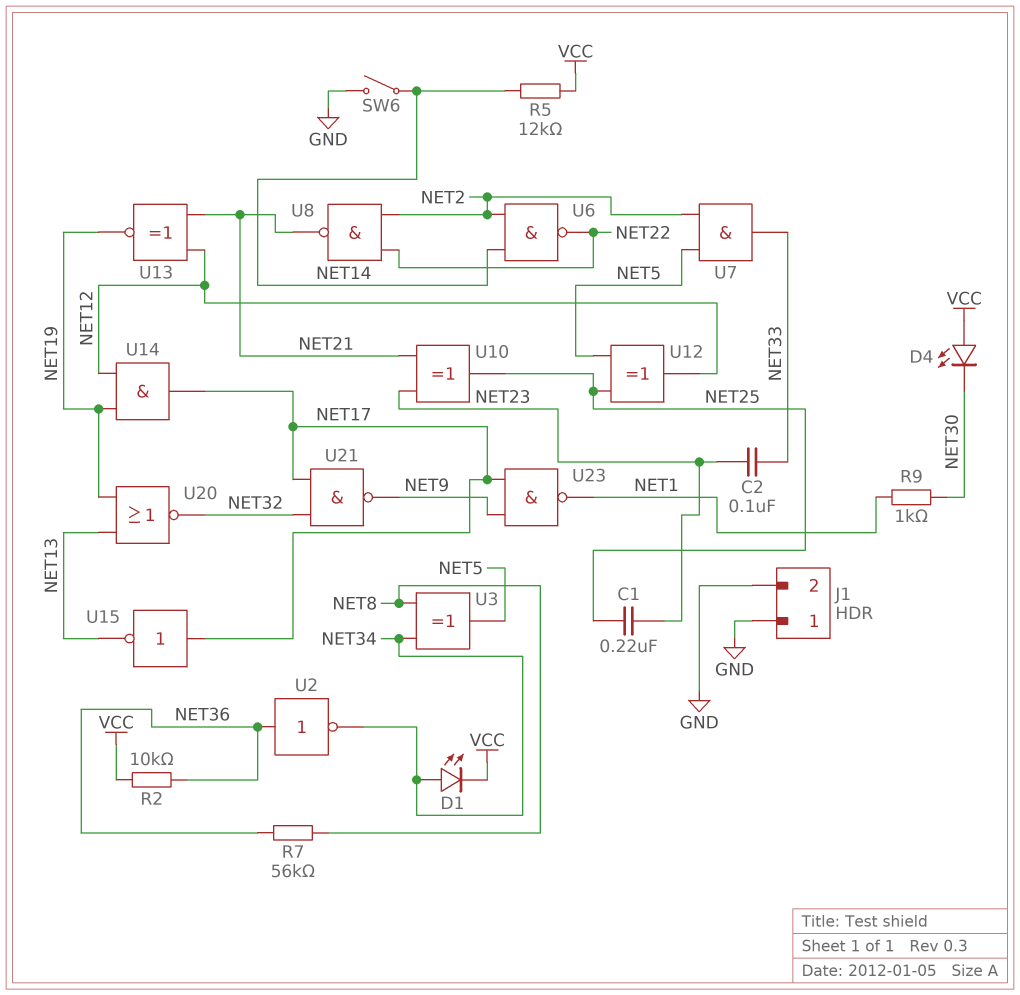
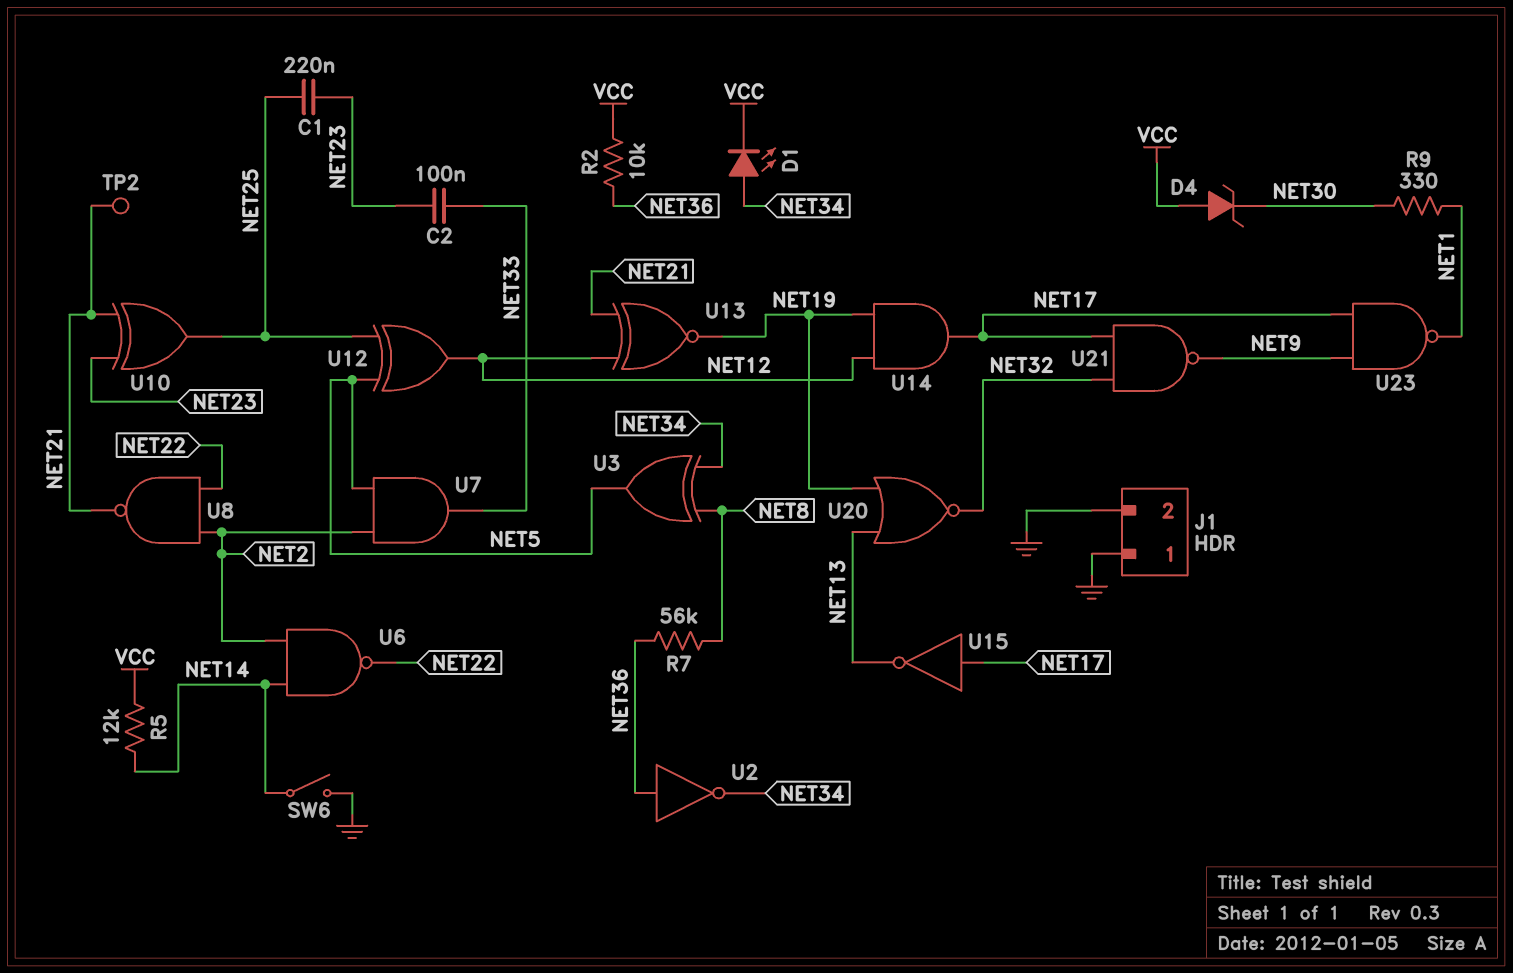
D4: LED (A VCC, K NET30) -> zener (A VCC, K NET30)
R9: 1k (NET1, NET30) -> 330 (NET1, NET30)
TP2: none -> test point (NET21)

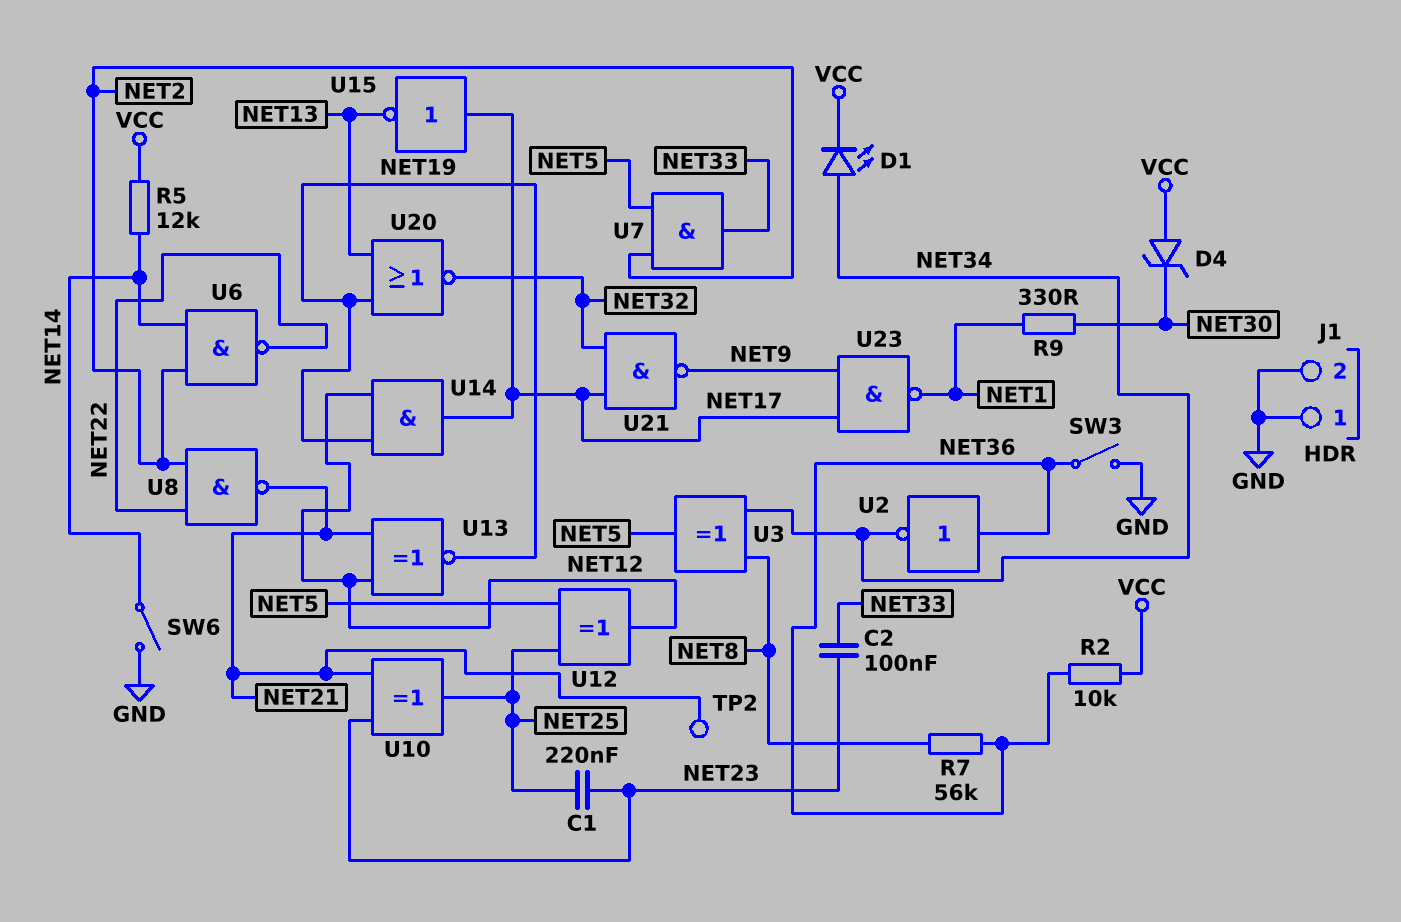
SW3: none -> switch (GND, NET36)

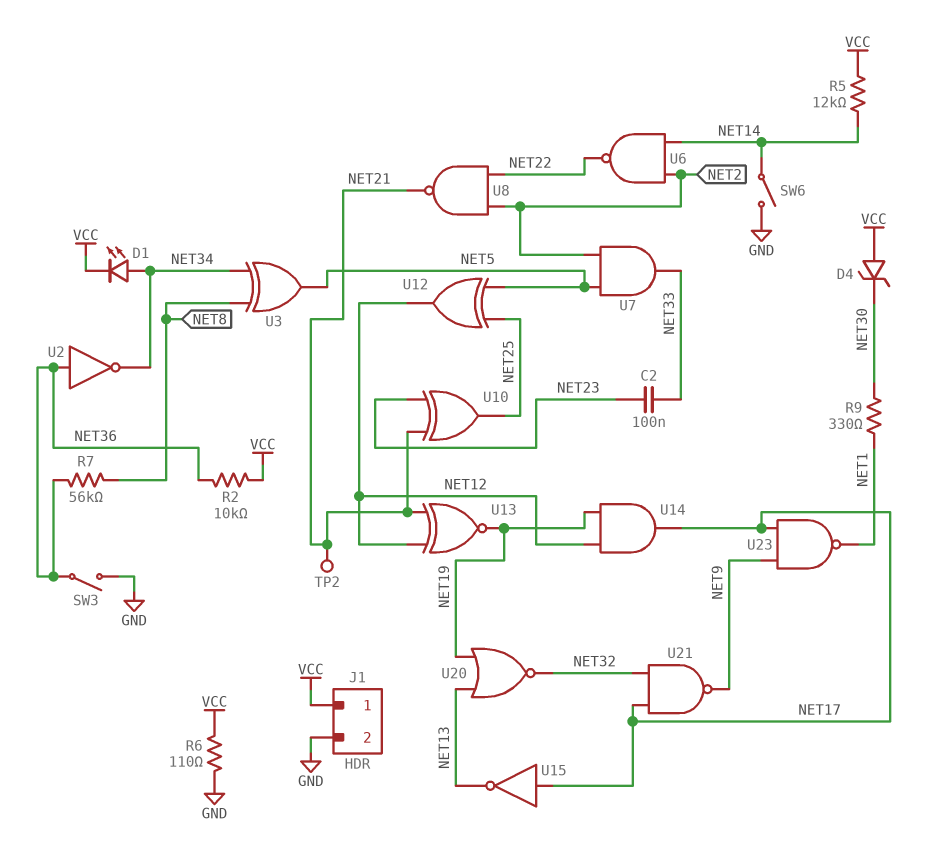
C1: 220nF (NET23, NET25) -> none
J1 pin 1: GND -> VCC
R6: none -> 110 (GND, VCC)

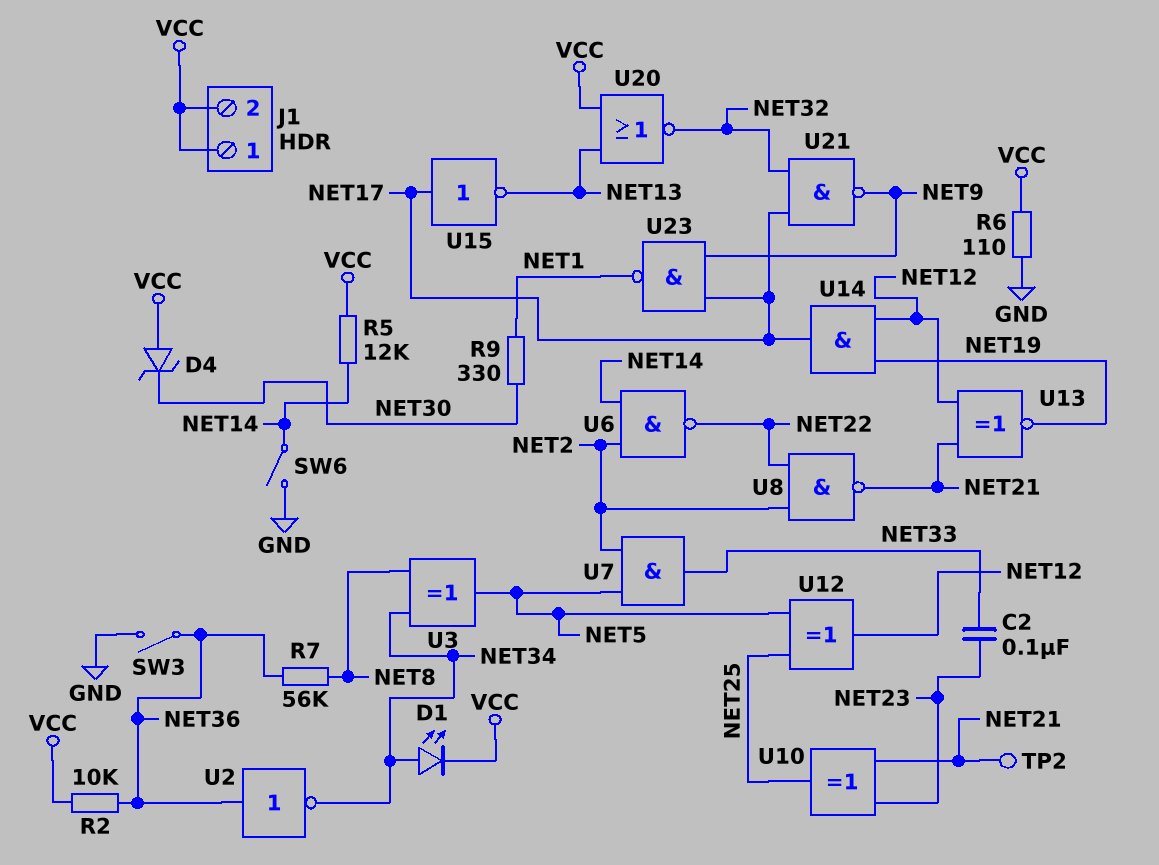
J1 pin 2: GND -> VCC
U20: NOR (in NET13, in NET19, out NET32) -> NOR (in NET13, in VCC, out NET32)

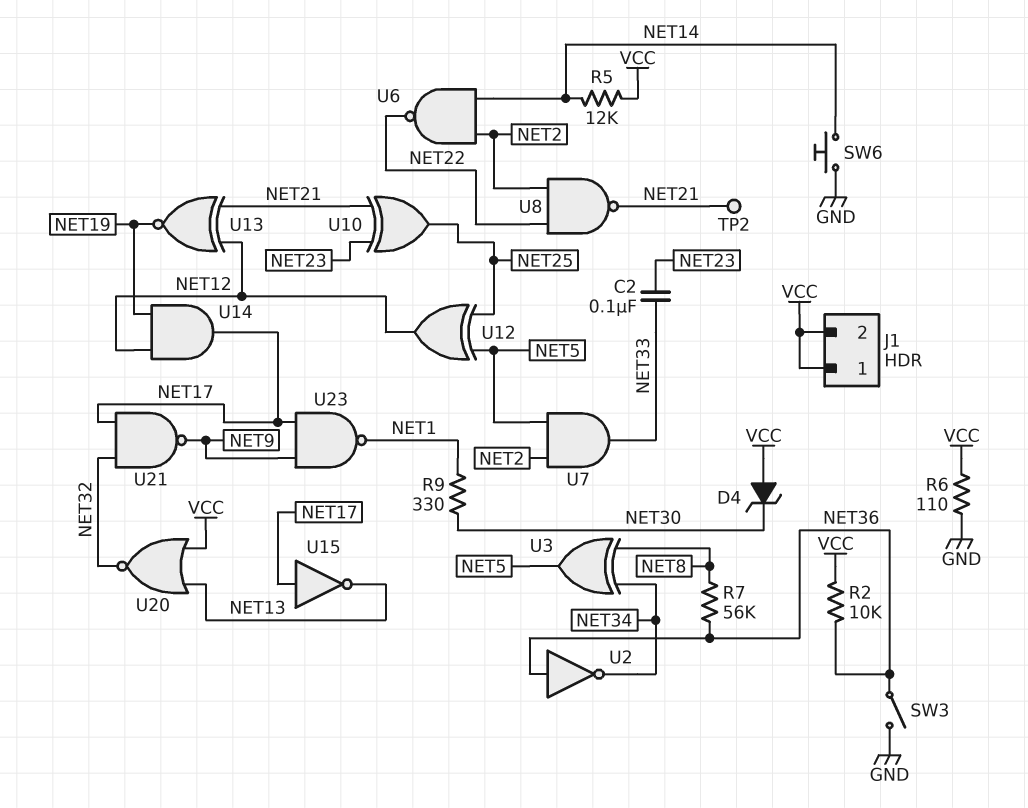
D1: LED (A NET34, K VCC) -> none
SW6: switch (GND, NET14) -> button (GND, NET14)

